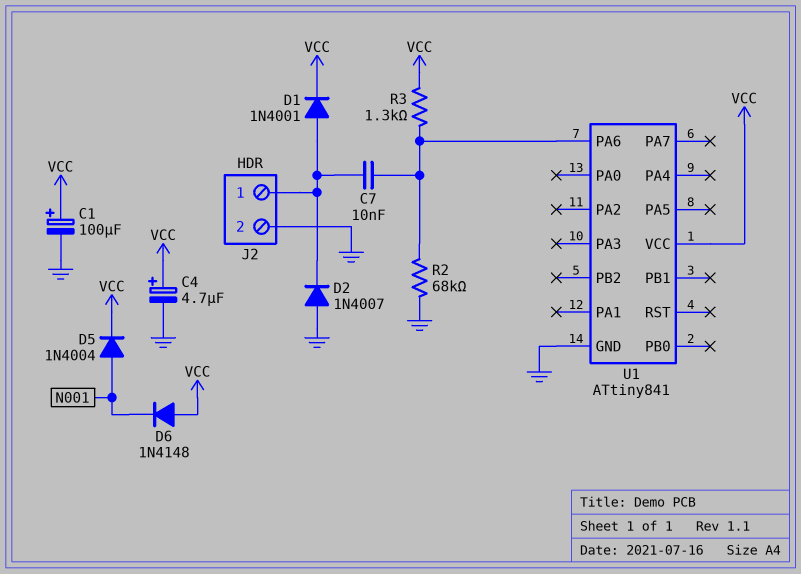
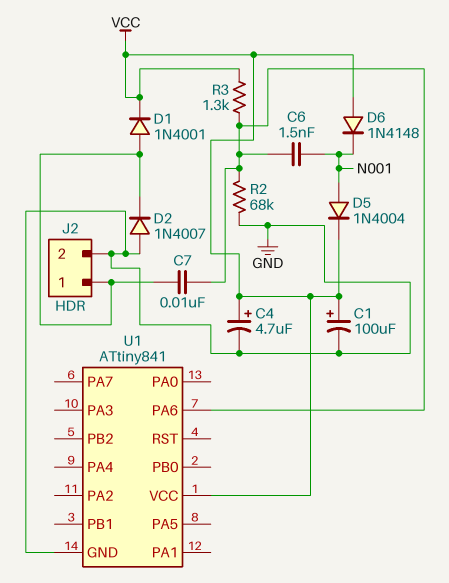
C6: none -> 1.5nF (N001, U1/PA6)

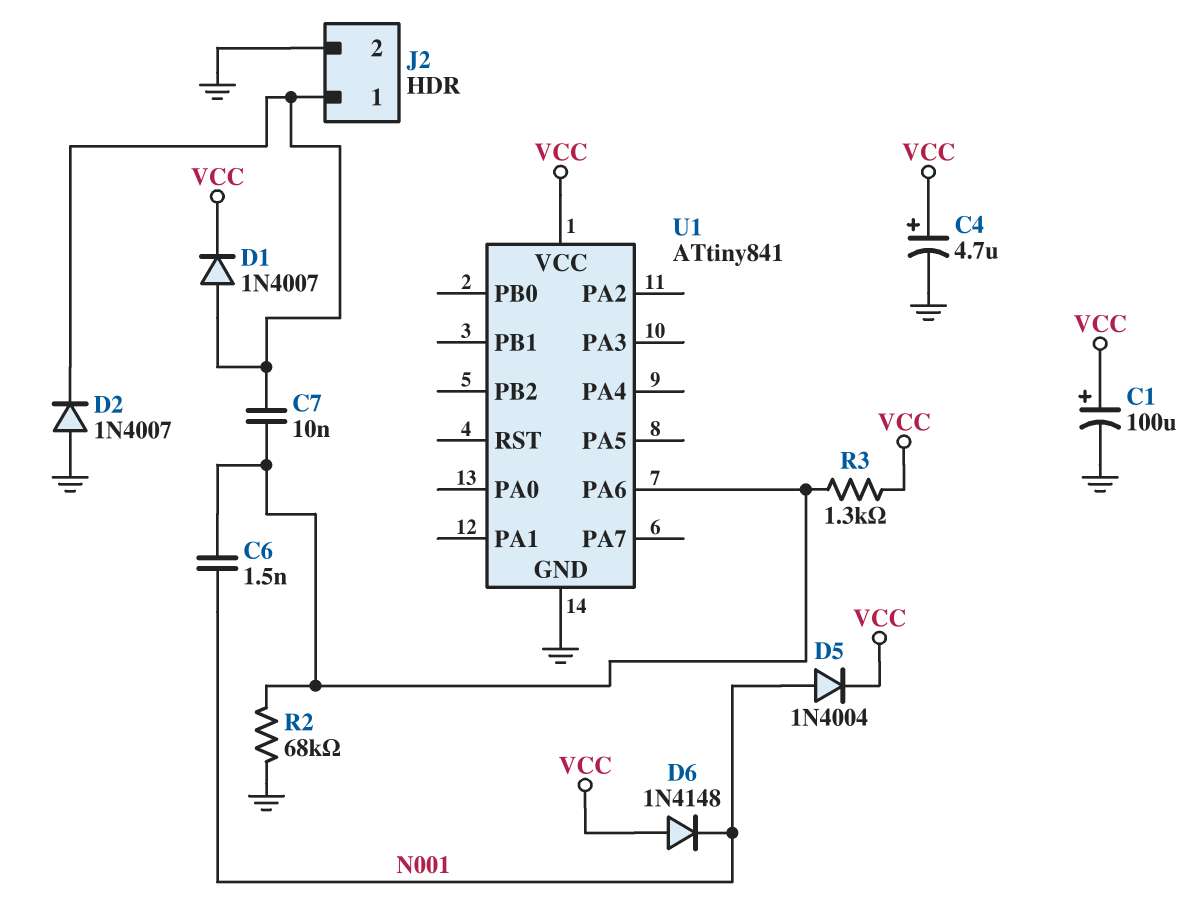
D1: diode 1N4001 (A J2/1, K VCC) -> diode 1N4007 (A J2/1, K VCC)

